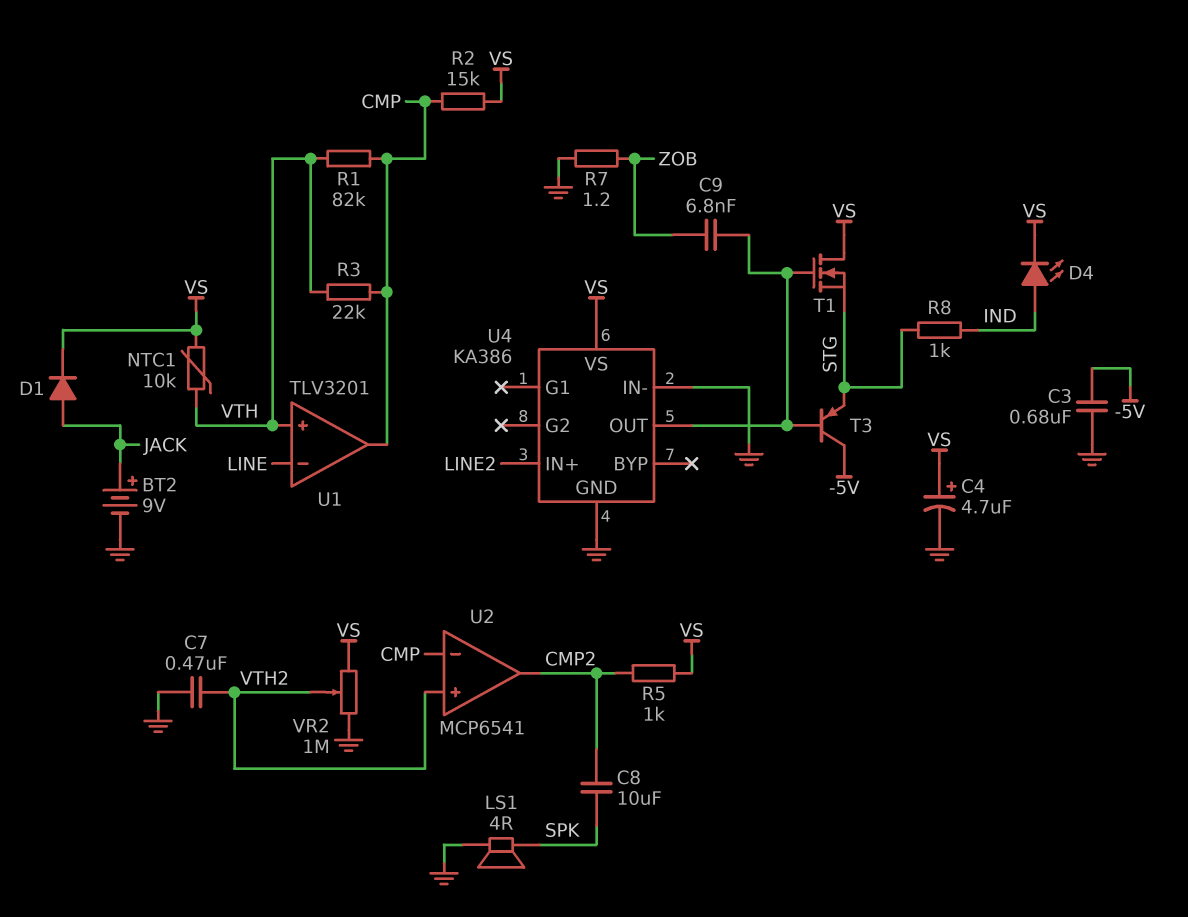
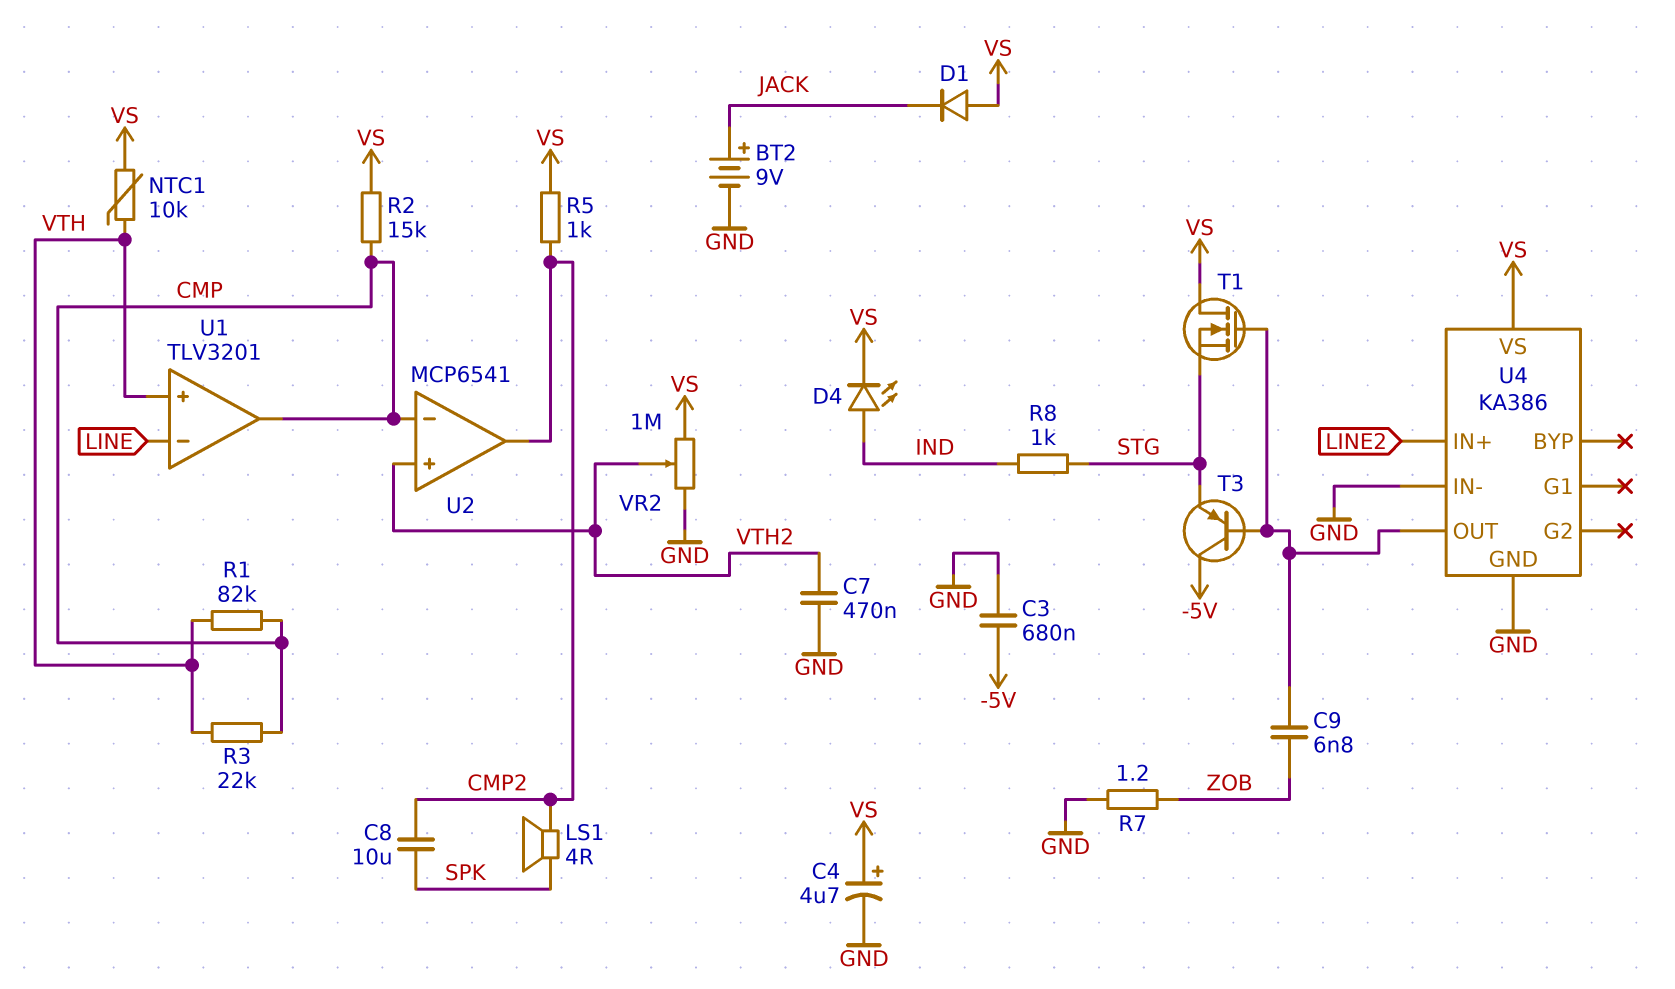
D1: diode (A JACK, K VS) -> diode (A VS, K JACK)
LS1: speaker 4R (GND, SPK) -> speaker 4R (CMP2, SPK)

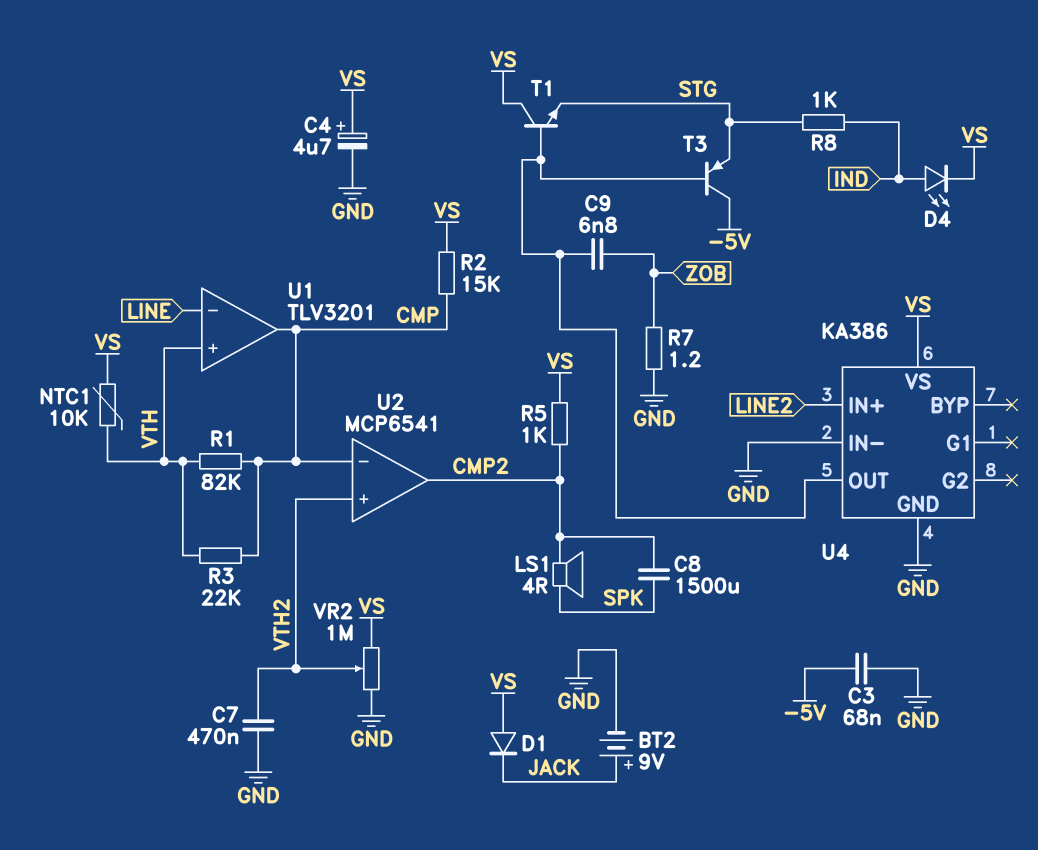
C3: 680nF (-5V, GND) -> 68nF (-5V, GND)
C8: 10uF (CMP2, SPK) -> 1500uF (CMP2, SPK)
T1: NMOS (G U4/OUT, D VS, S STG) -> NPN (B U4/OUT, C VS, E STG)

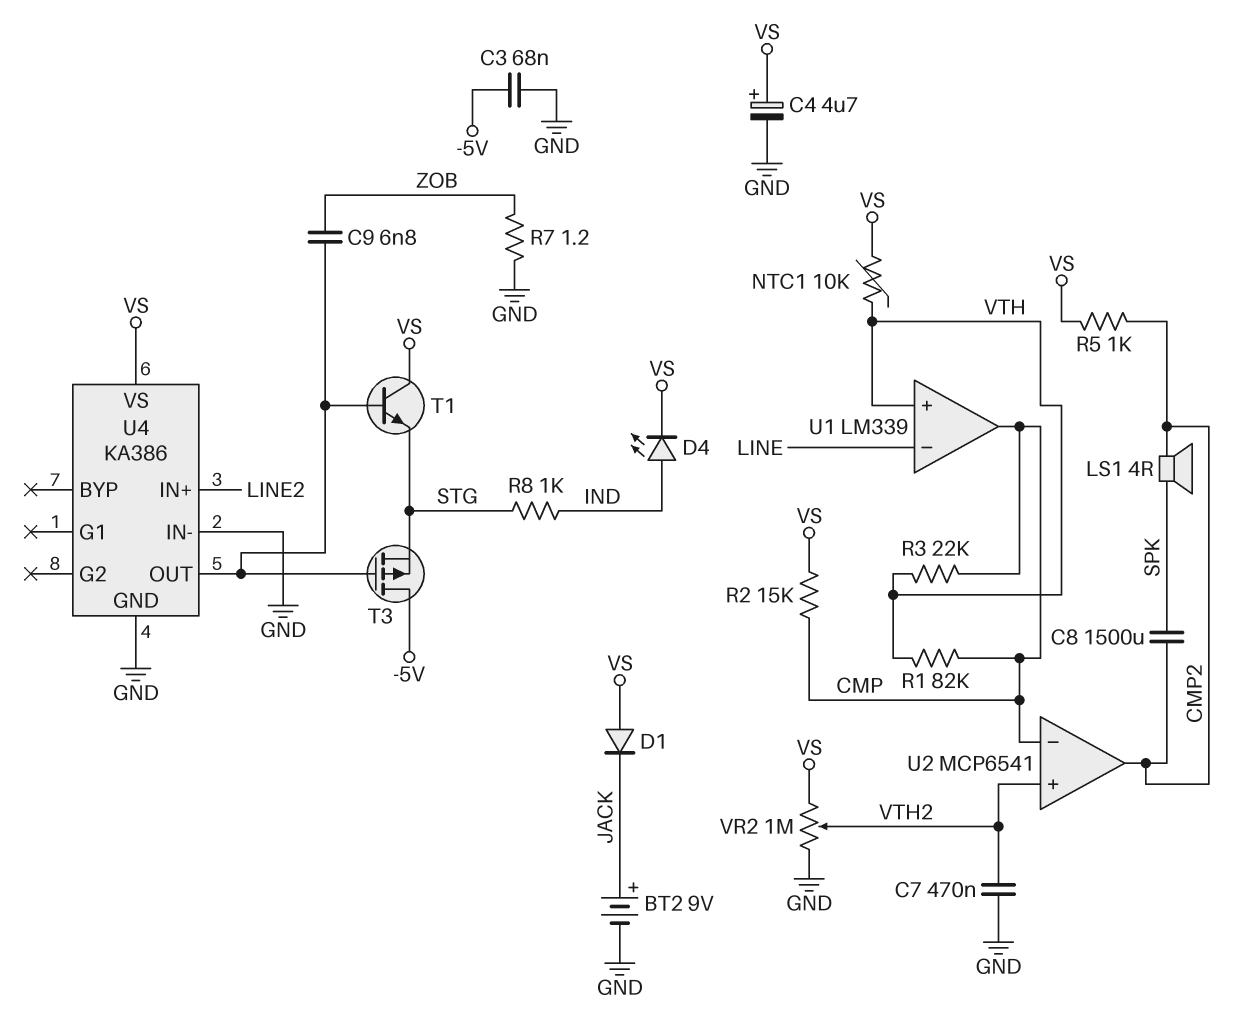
T3: PNP (B U4/OUT, C -5V, E STG) -> PMOS (G U4/OUT, D -5V, S STG)
U1: TLV3201 -> LM339

